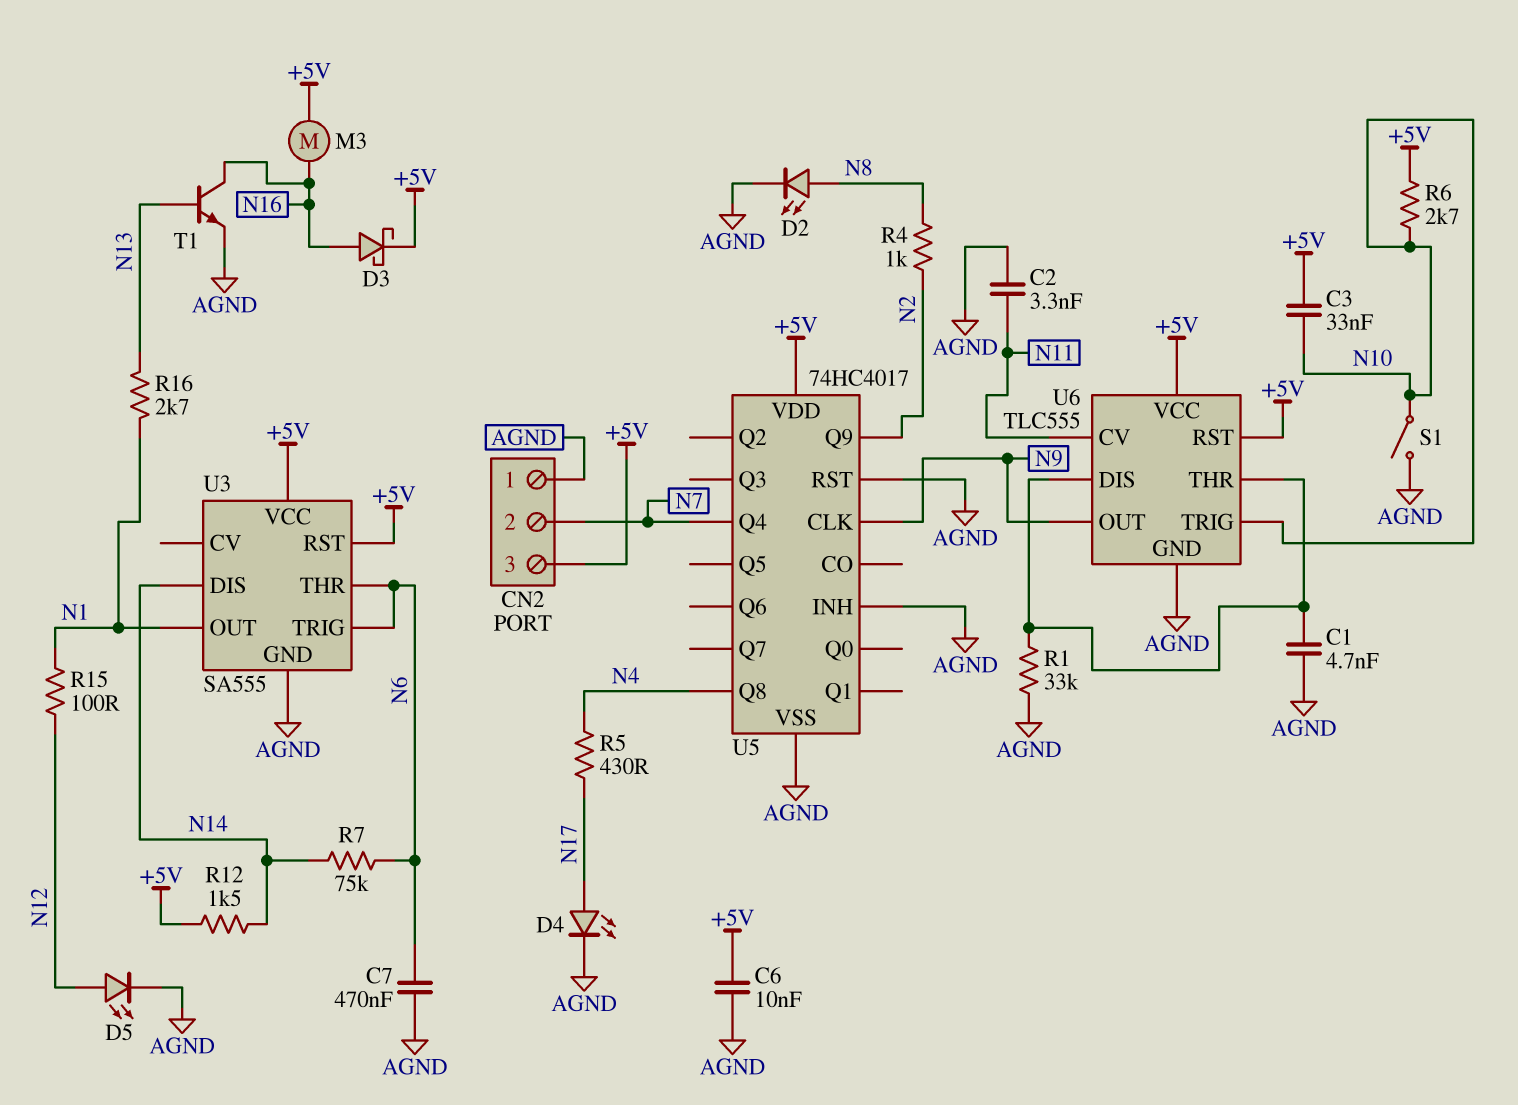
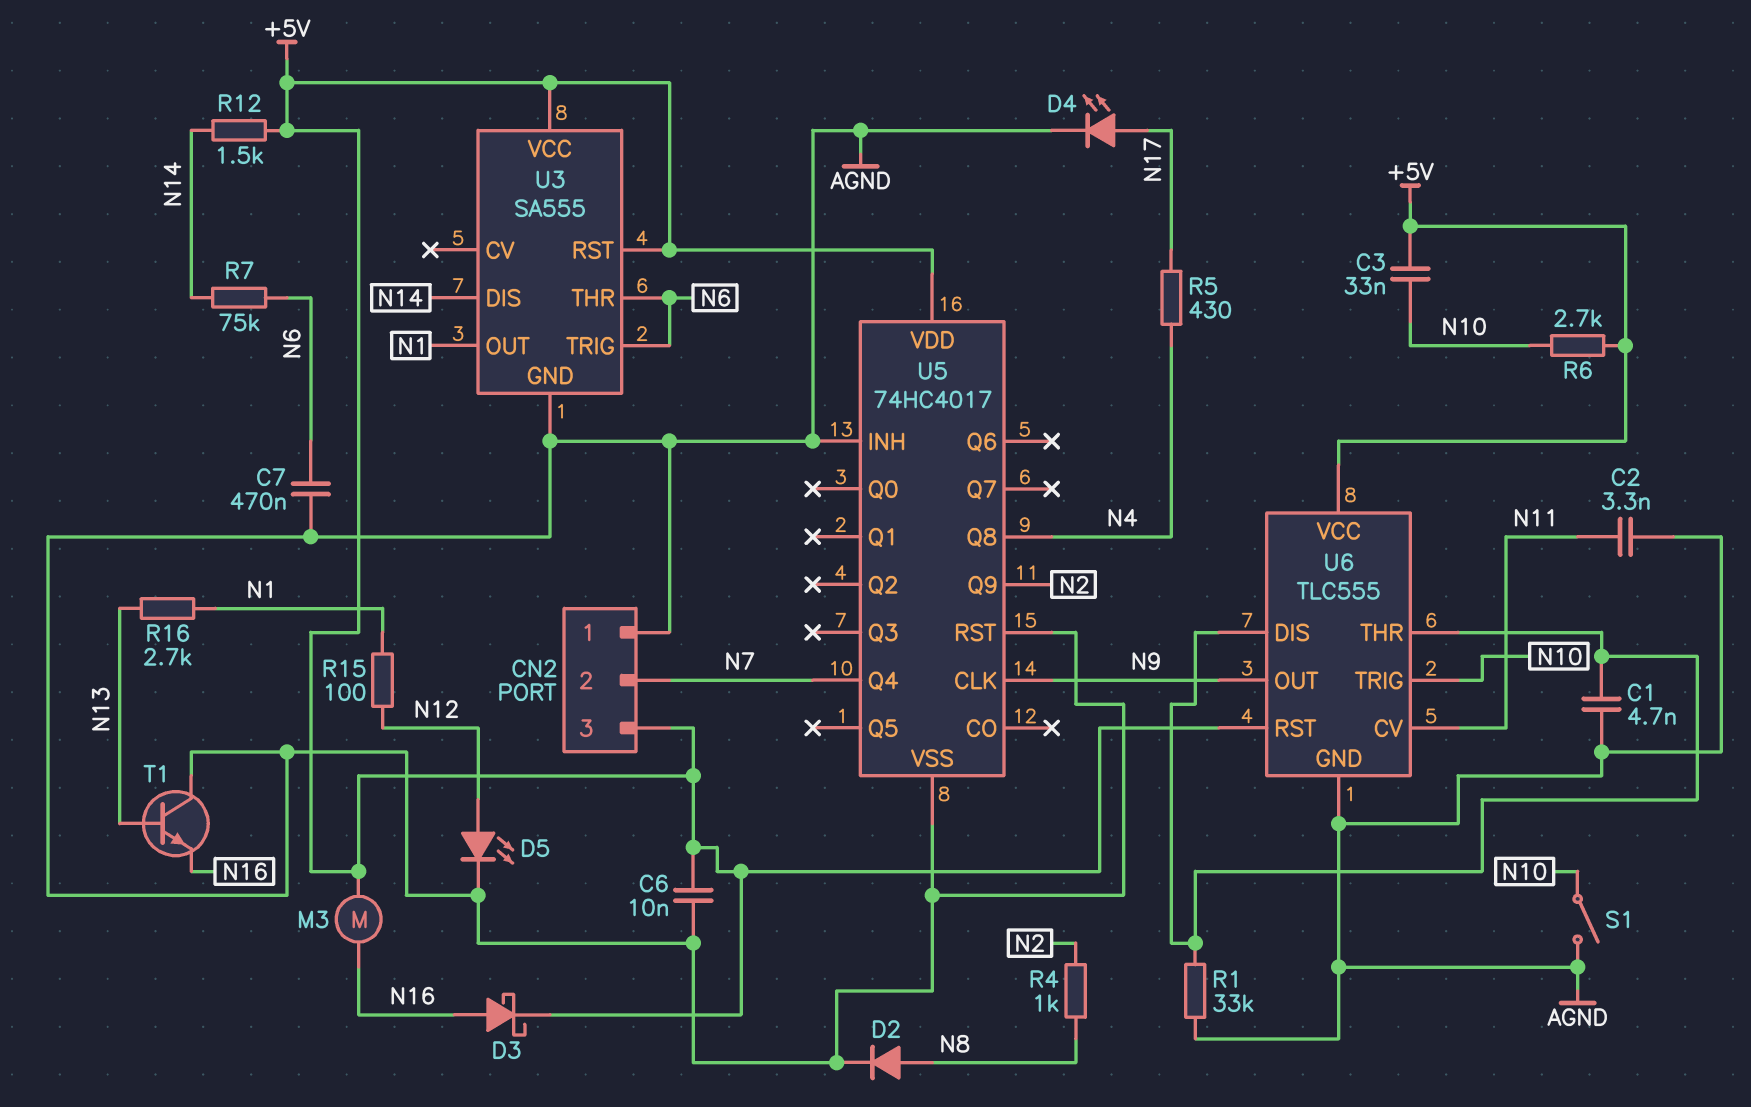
D2: LED (A N8, K AGND) -> diode (A N8, K AGND)
T1: NPN (B N13, C N16, E AGND) -> NPN (B N13, C AGND, E N16)

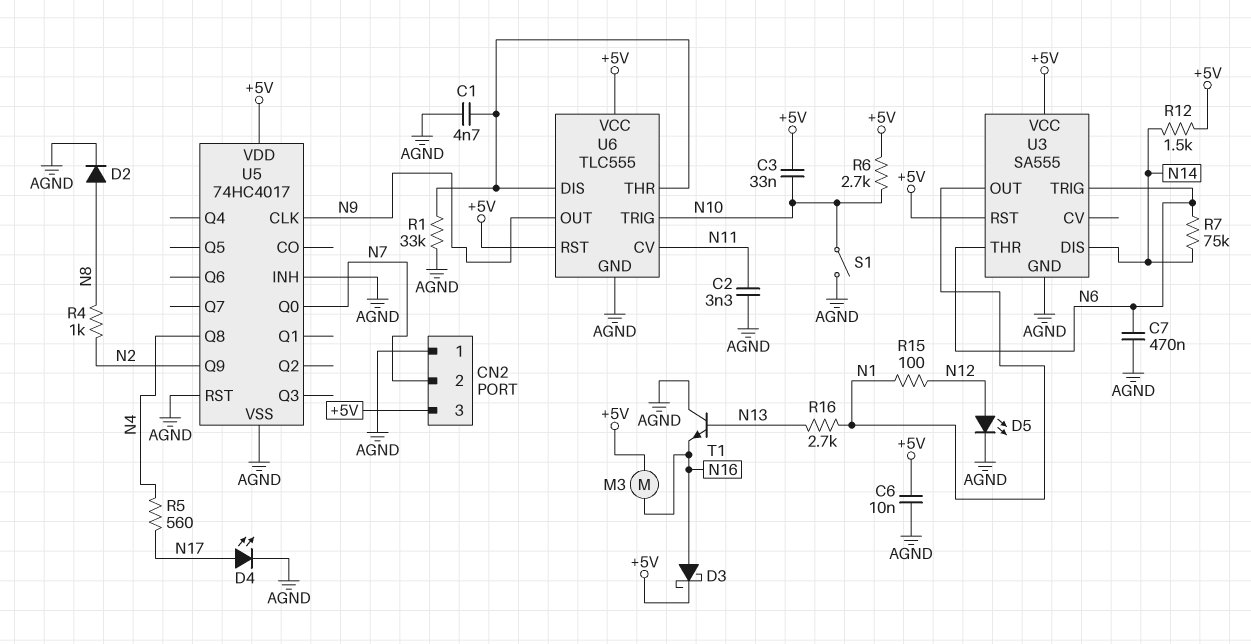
R5: 430 (N4, N17) -> 560 (N4, N17)
U5 pin Q0: none -> N7
U5 pin Q4: N7 -> none

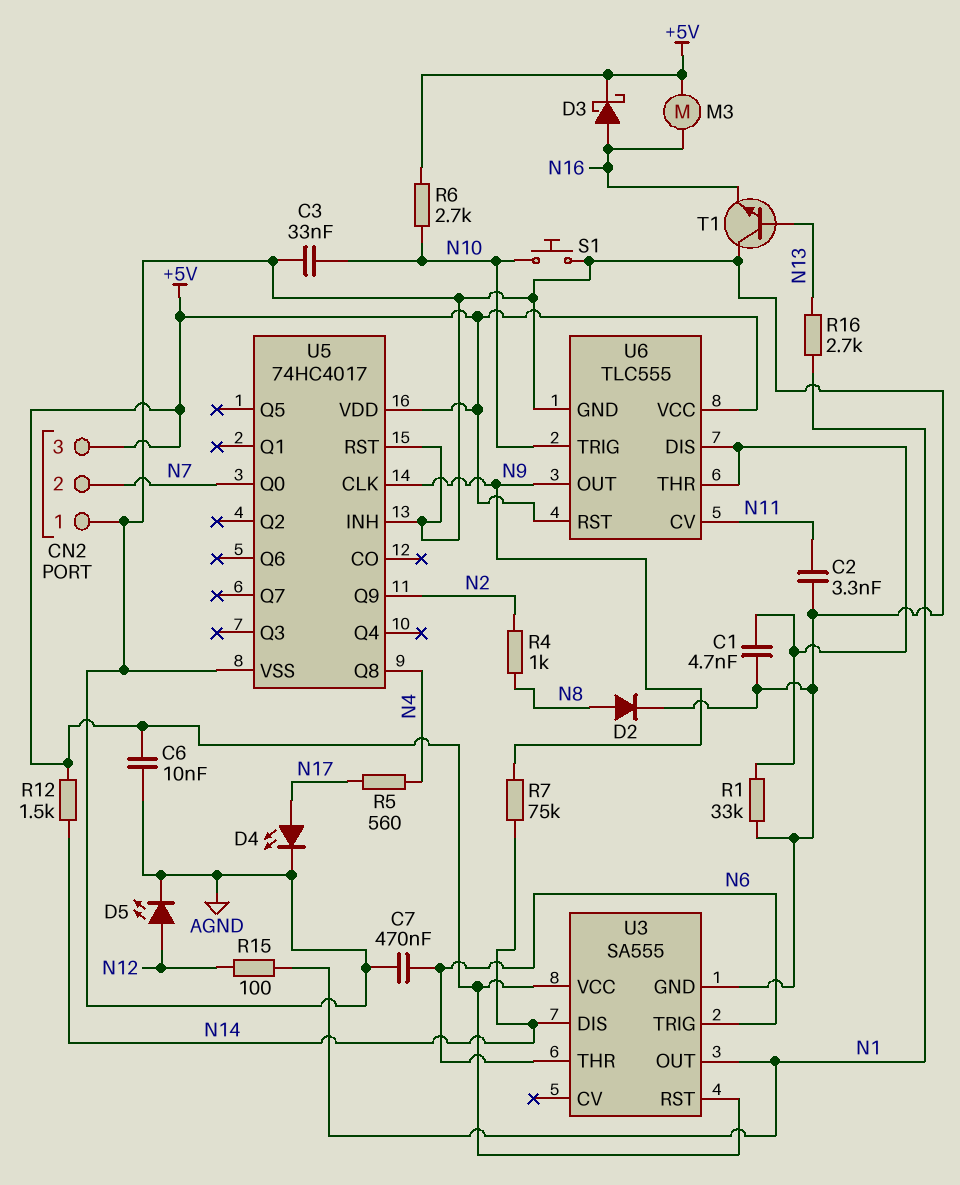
C3: 33nF (+5V, N10) -> 33nF (AGND, N10)
R7: 75k (N6, N14) -> 75k (N9, N14)
S1: switch (AGND, N10) -> button (AGND, N10)

